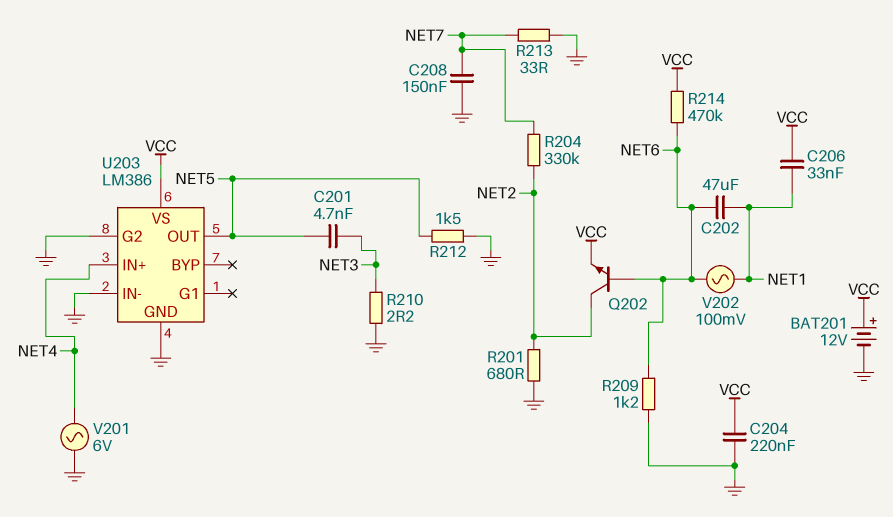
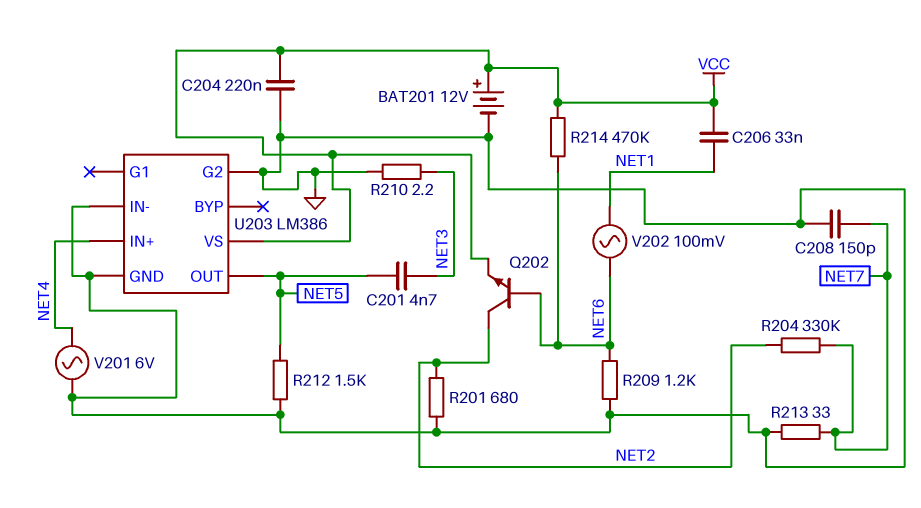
C202: 47uF (NET1, NET6) -> none
C208: 150nF (GND, NET7) -> 150pF (GND, NET7)

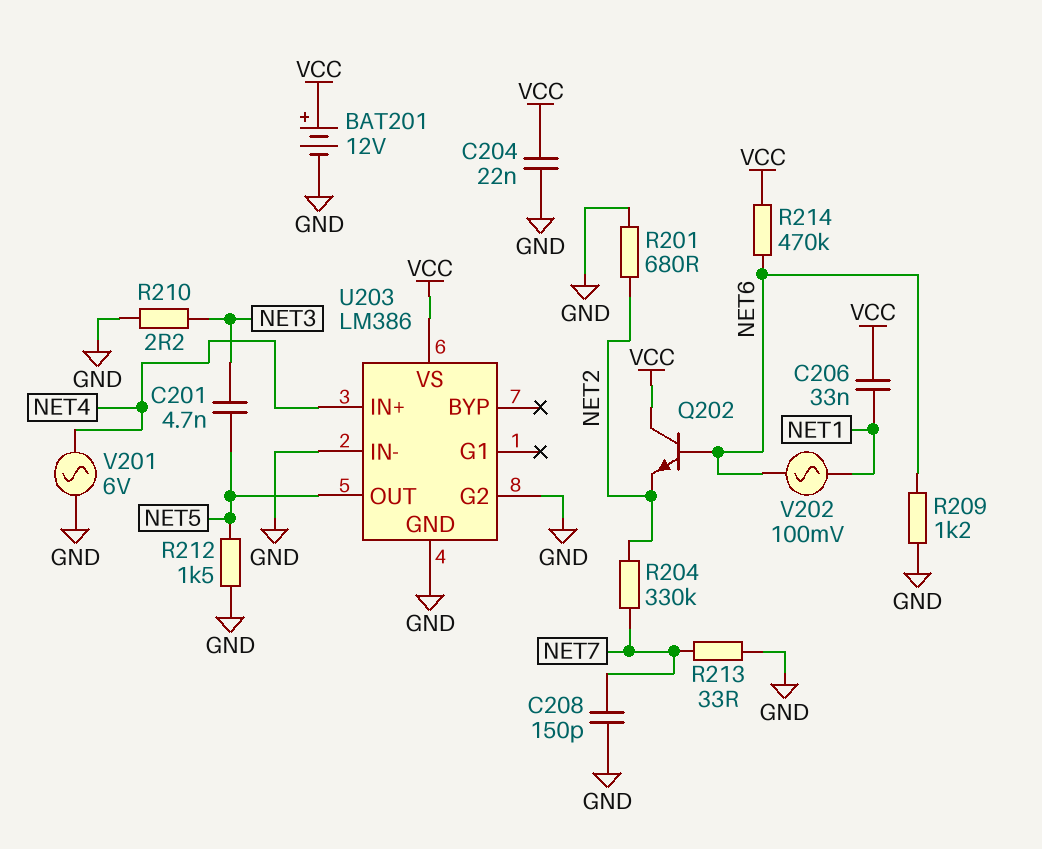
C204: 220nF (GND, VCC) -> 22nF (GND, VCC)
Q202: NPN (B NET6, C NET2, E VCC) -> NPN (B NET6, C VCC, E NET2)

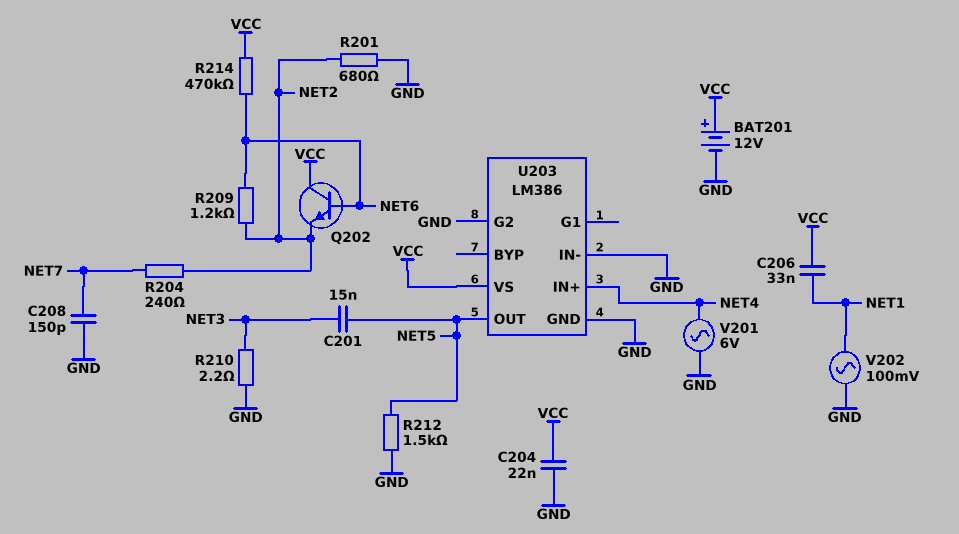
C201: 4.7nF (NET3, NET5) -> 15nF (NET3, NET5)
R204: 330k (NET2, NET7) -> 240 (NET2, NET7)
R209: 1.2k (GND, NET6) -> 1.2k (NET2, NET6)
R213: 33 (GND, NET7) -> none
V202: AC 100mV (NET1, NET6) -> AC 100mV (GND, NET1)

